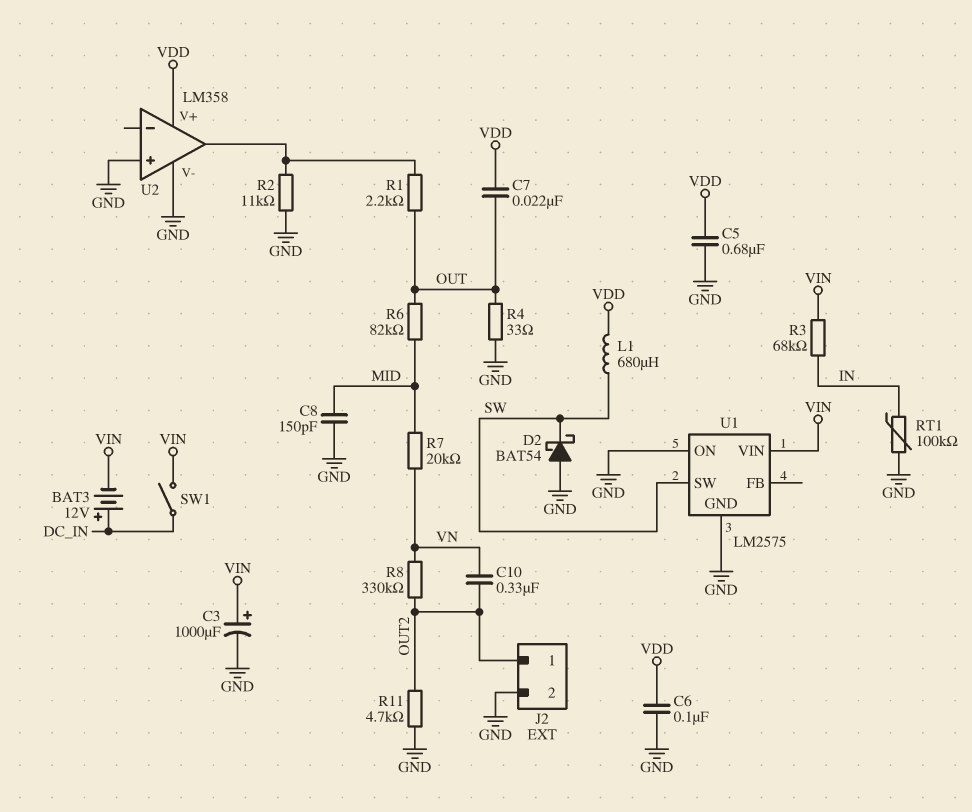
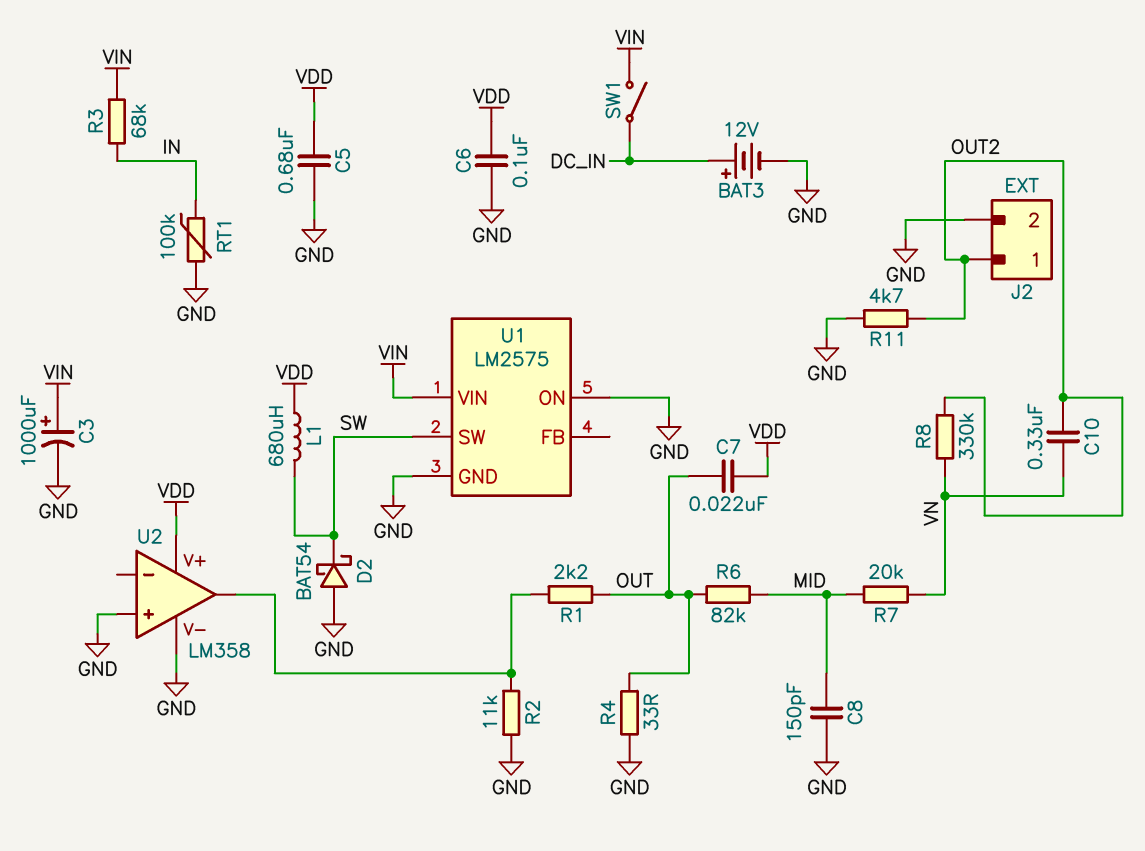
BAT3: 12V (plus DC_IN, minus VIN) -> 12V (plus DC_IN, minus GND)

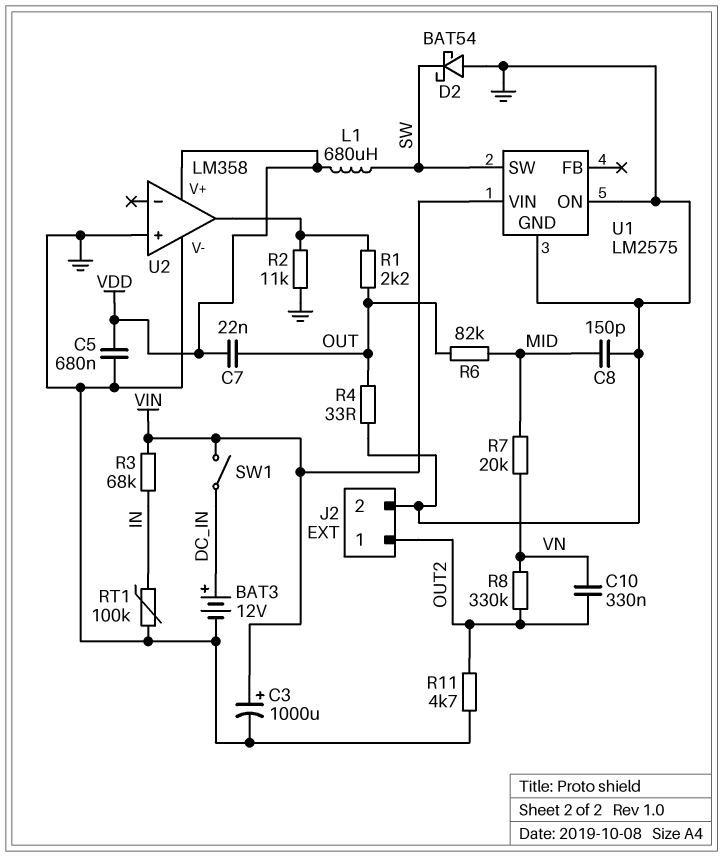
C6: 100nF (GND, VDD) -> none

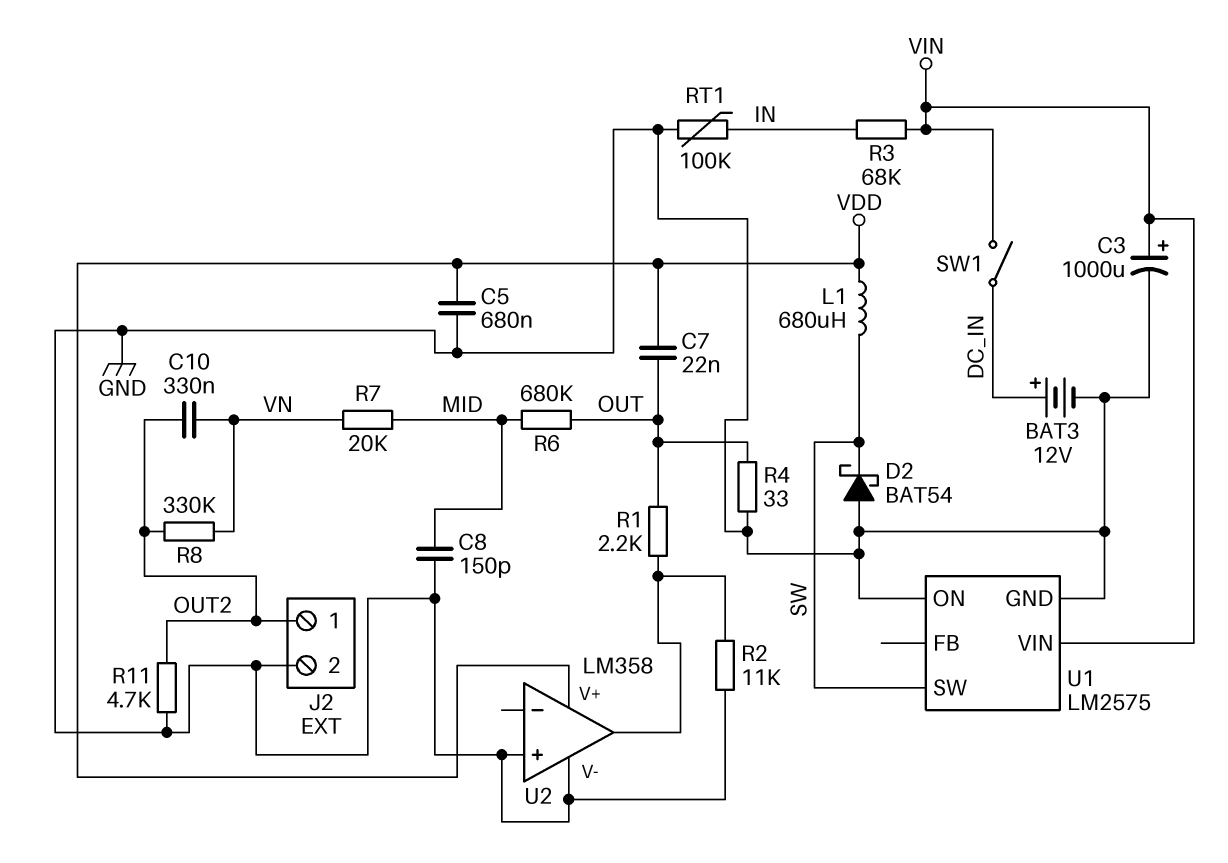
R6: 82k (MID, OUT) -> 680k (MID, OUT)

